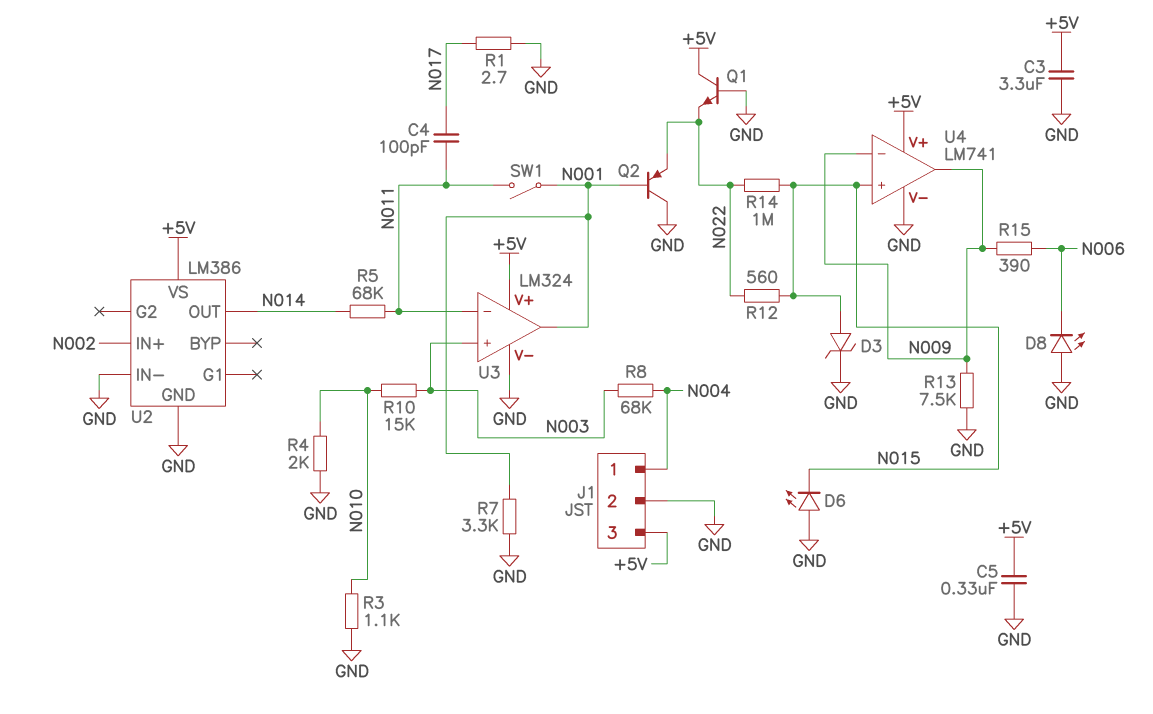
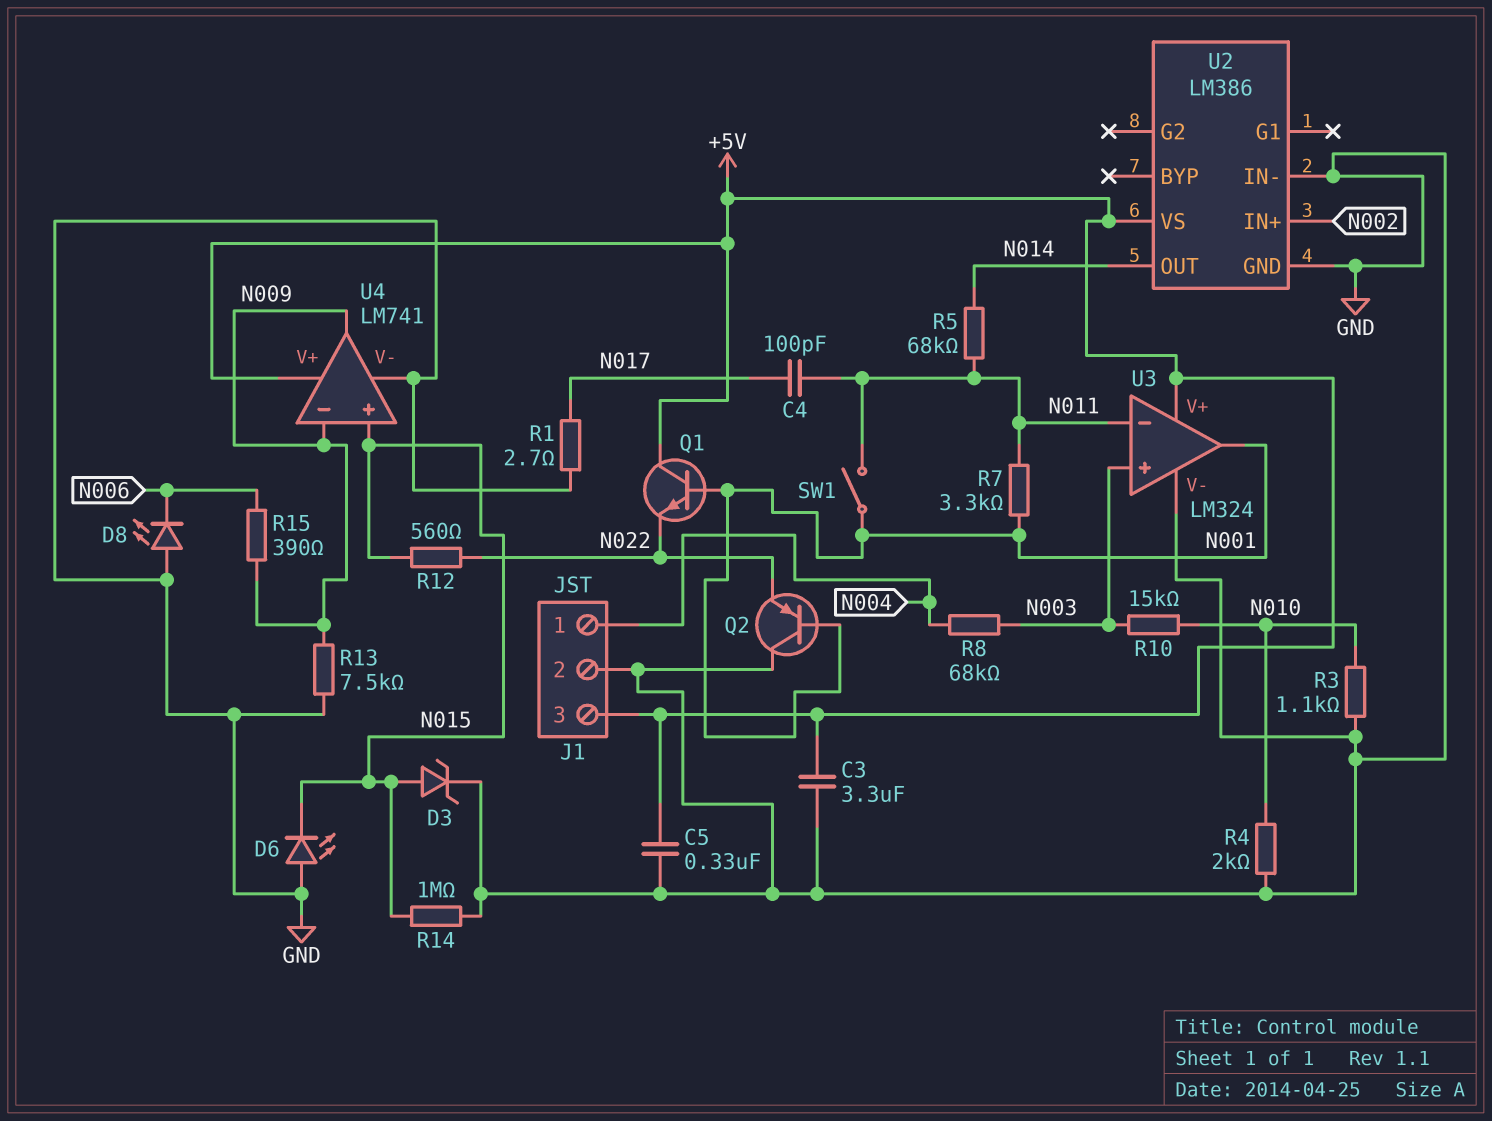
Q1: NPN (B GND, C +5V, E N022) -> NPN (B N001, C +5V, E N022)
R7: 3.3k (GND, N001) -> 3.3k (N001, N011)
R14: 1M (N015, N022) -> 1M (GND, N015)

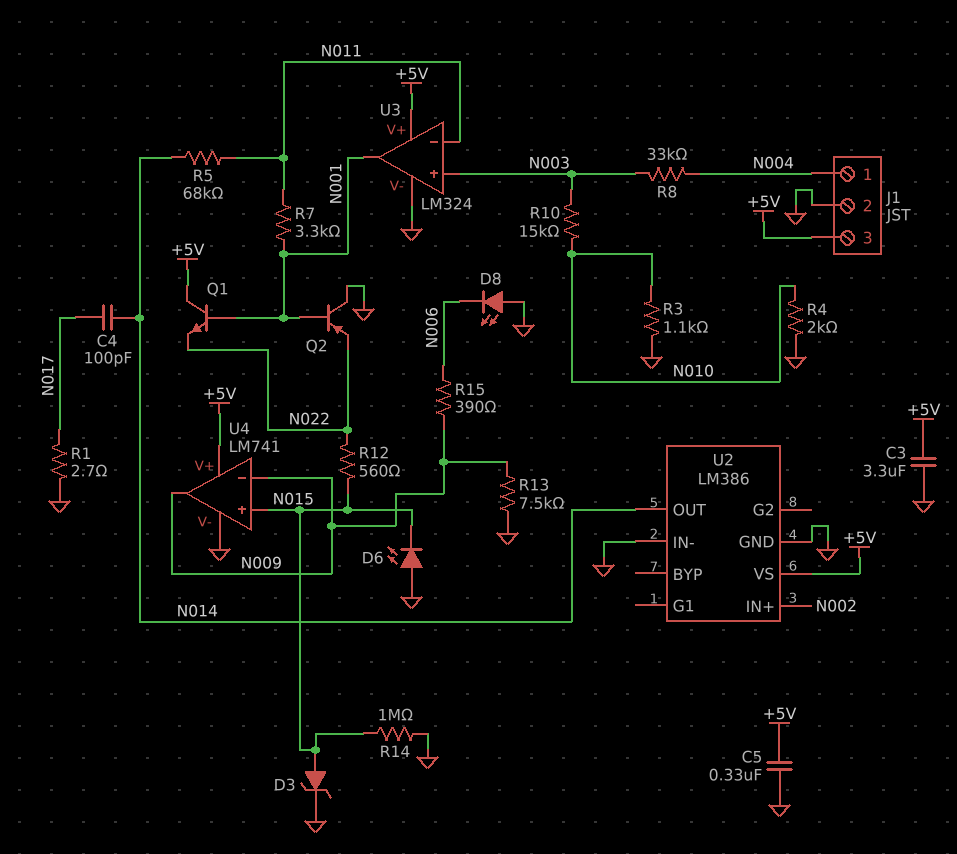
C4: 100pF (N011, N017) -> 100pF (N014, N017)
R8: 68k (N003, N004) -> 33k (N003, N004)
SW1: switch (N001, N011) -> none

